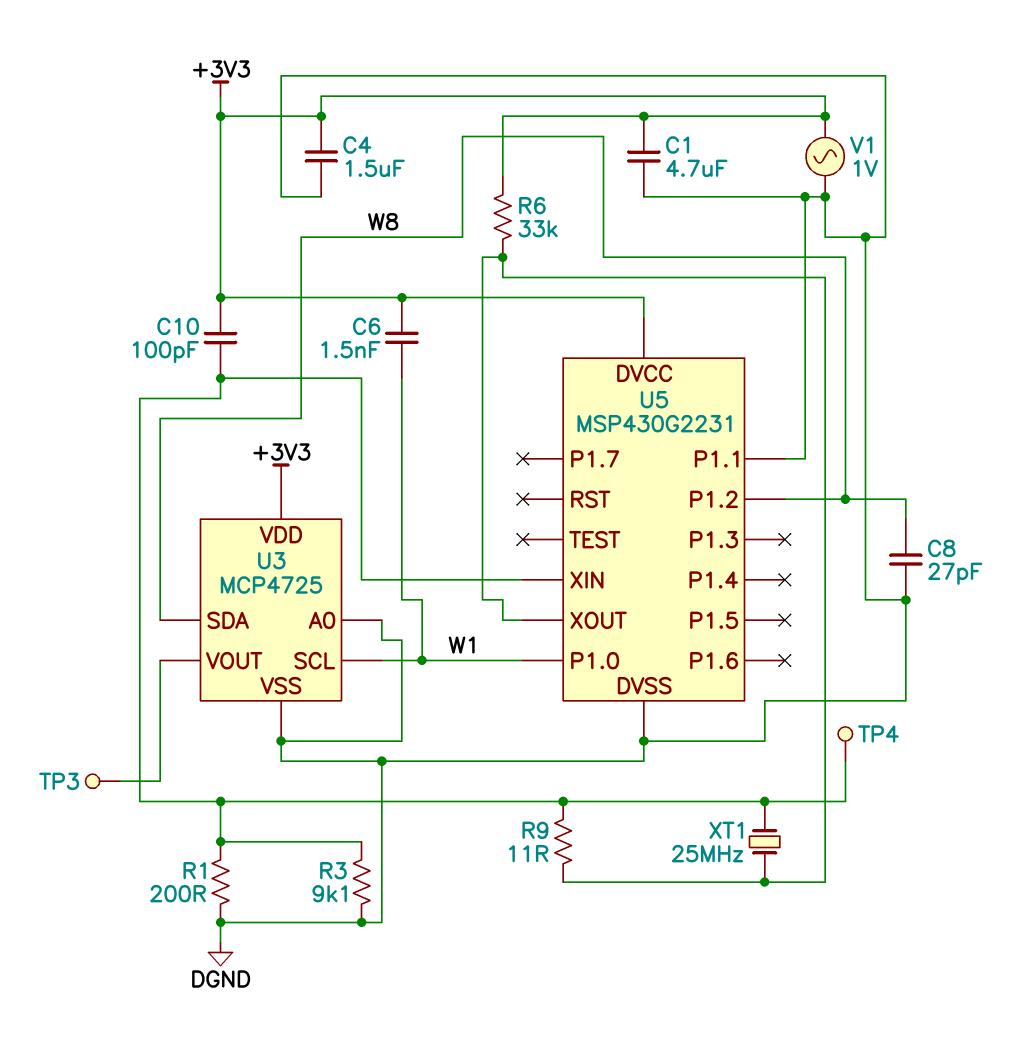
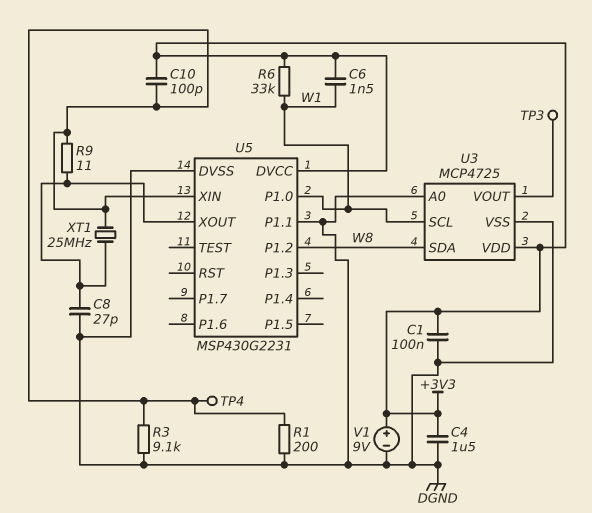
C1: 4.7uF (+3V3, DGND) -> 100nF (+3V3, DGND)
C8: 27pF (DGND, W8) -> 27pF (DGND, U5/XOUT)
R6: 33k (+3V3, U5/XOUT) -> 33k (+3V3, W1)
V1: AC 1V (+3V3, DGND) -> 9V (plus +3V3, minus DGND)

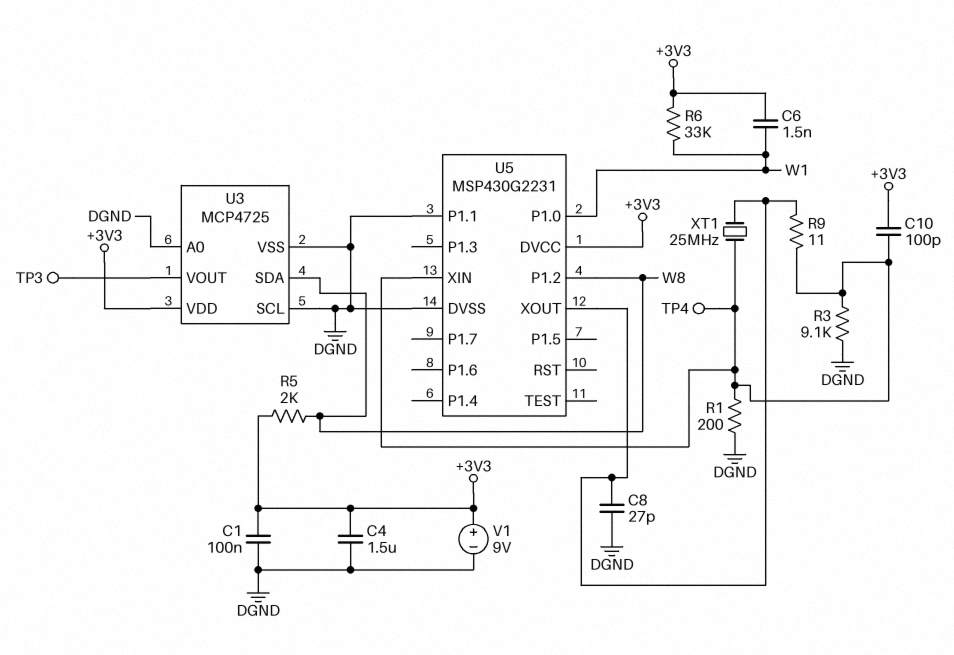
R5: none -> 2k (+3V3, W8)
U3 pin SCL: W1 -> DGND

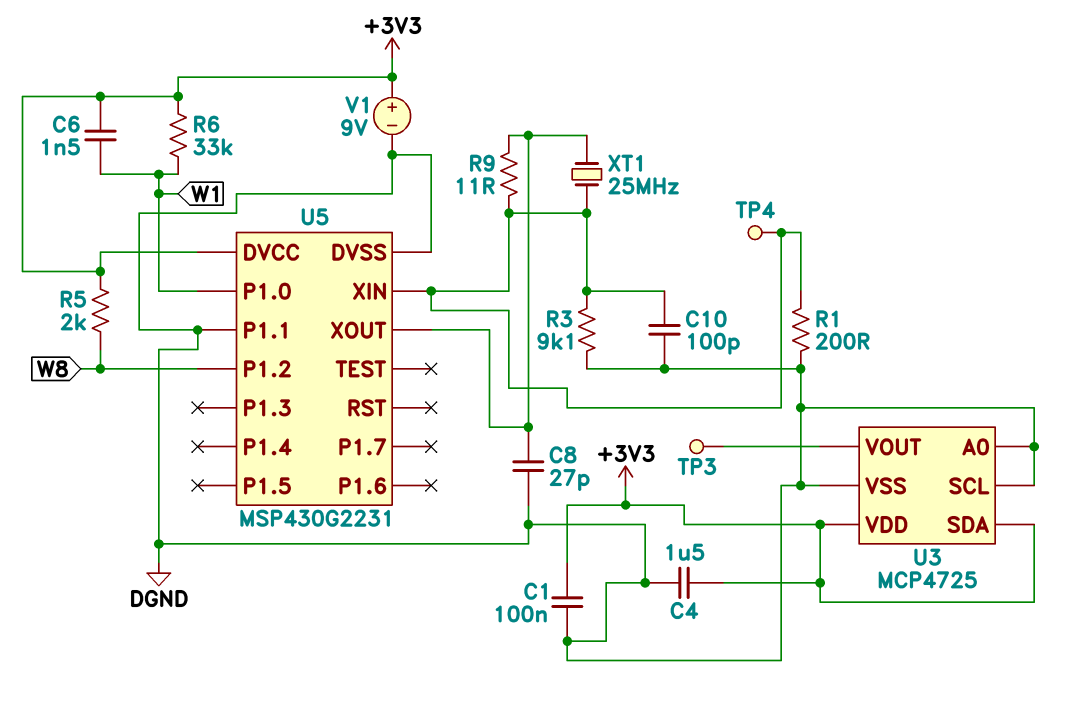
C10: 100pF (+3V3, U5/XIN) -> 100pF (DGND, U5/XIN)
U3 pin SDA: W8 -> +3V3

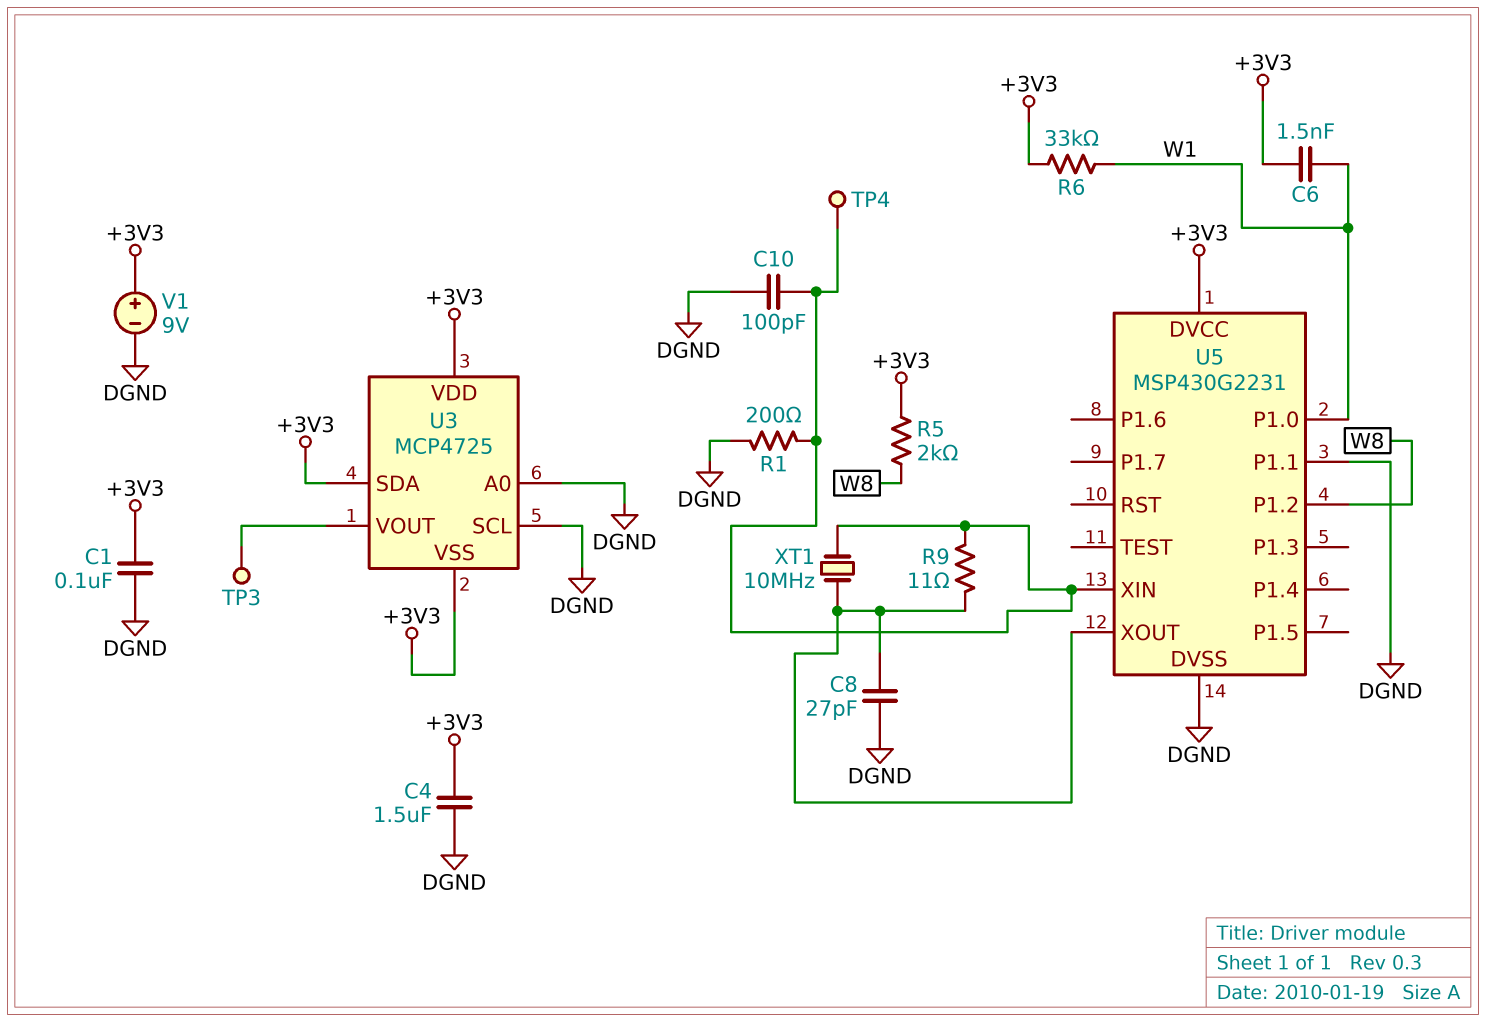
R3: 9.1k (DGND, U5/XIN) -> none
U3 pin VSS: DGND -> +3V3
XT1: 25MHz (U5/XIN, U5/XOUT) -> 10MHz (U5/XIN, U5/XOUT)

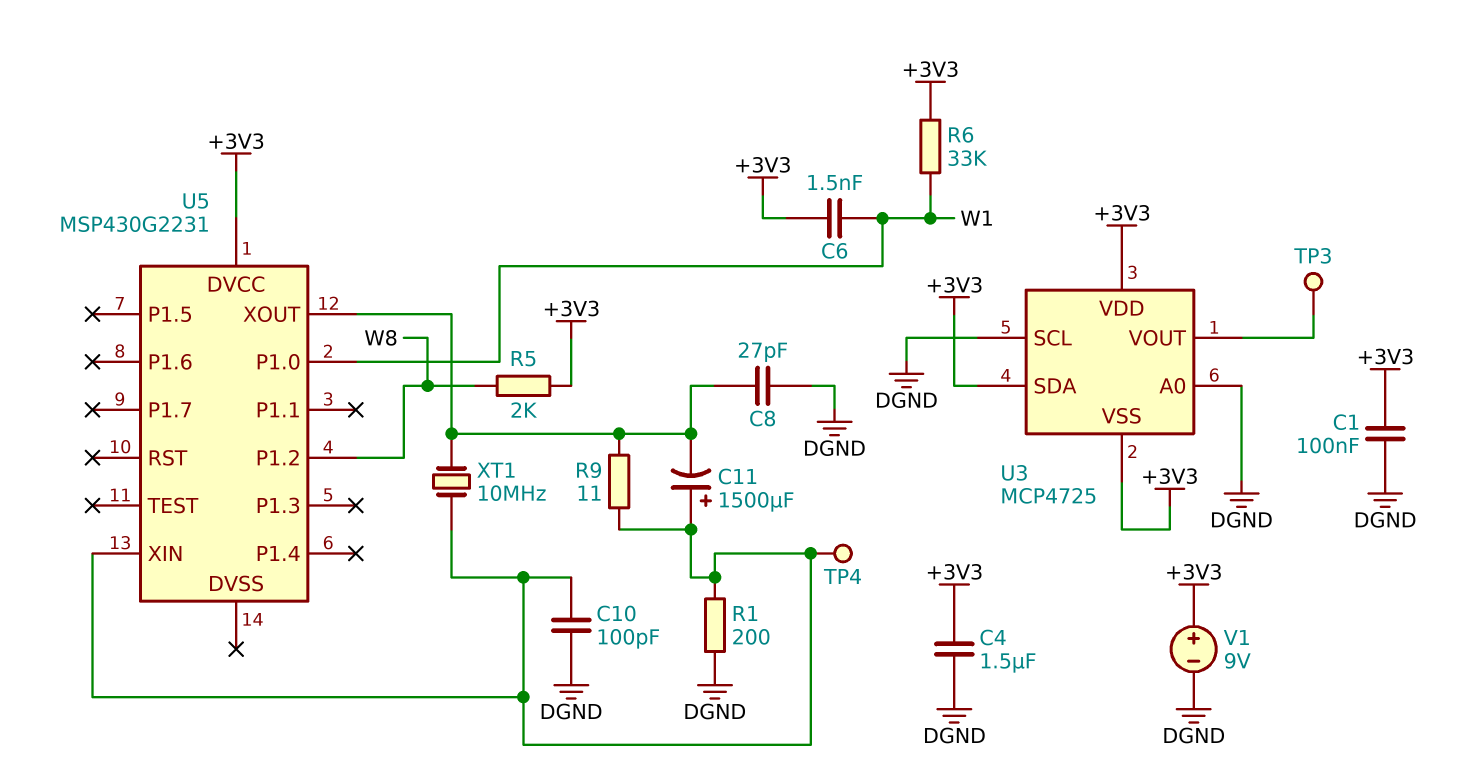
C11: none -> 1500uF (plus U5/XIN, minus U5/XOUT)
U5 pin DVSS: DGND -> none
U5 pin P1.1: DGND -> none

